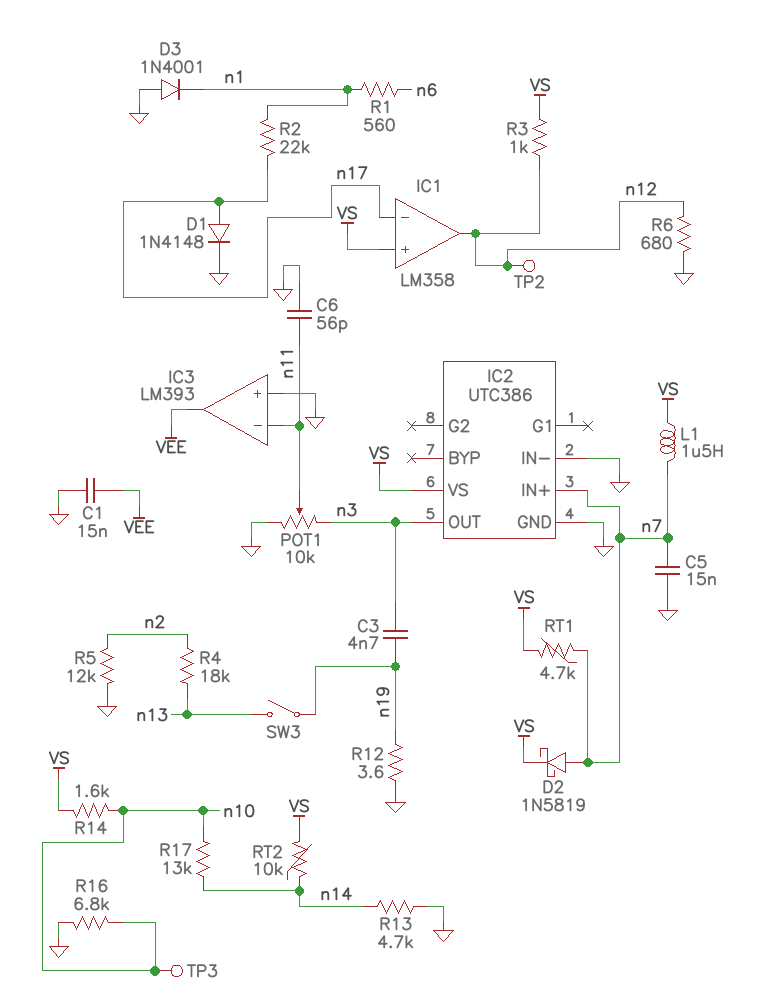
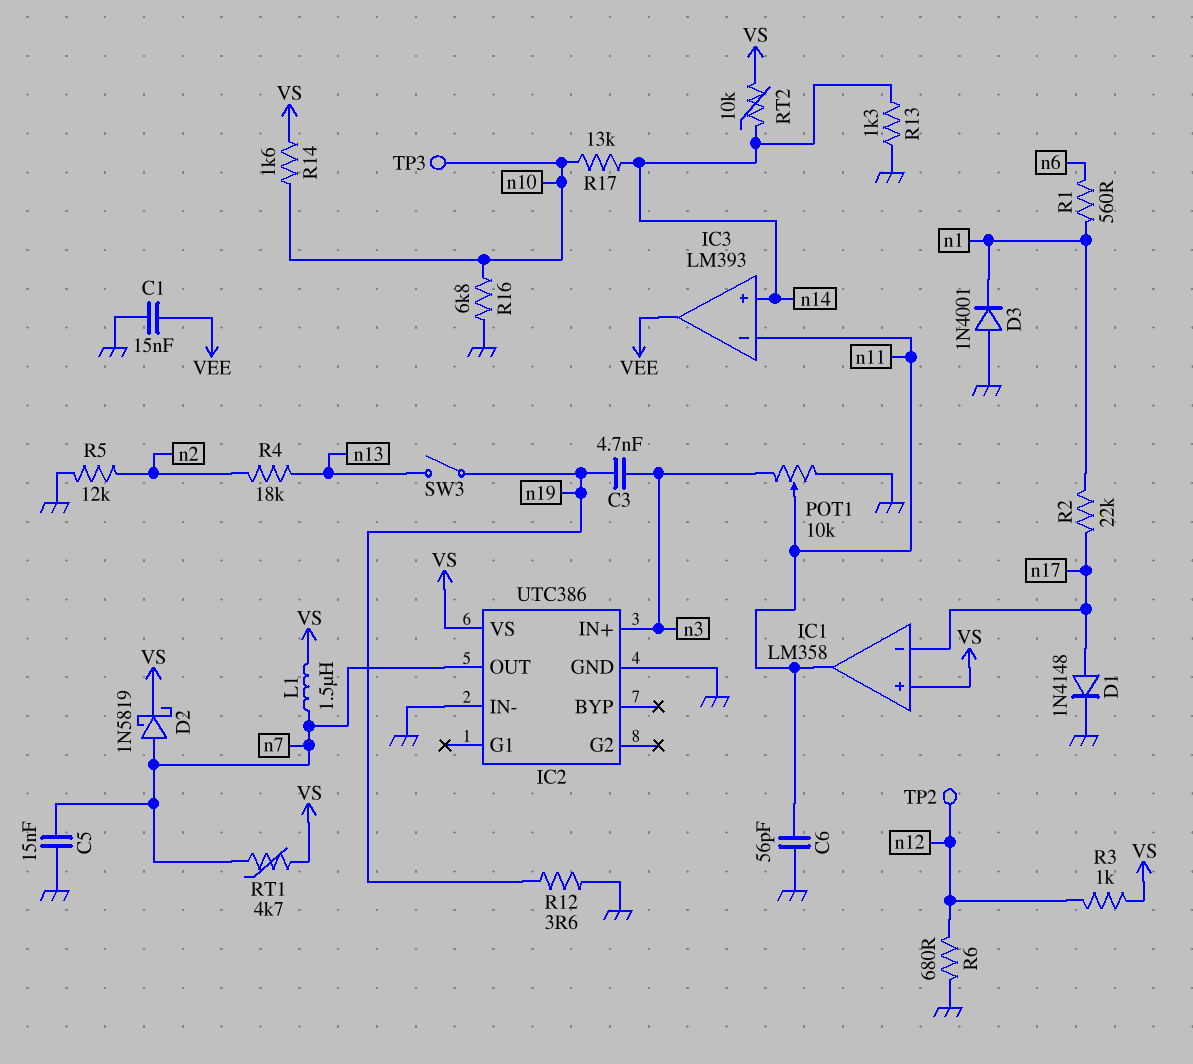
IC1 pin out: n12 -> n11
IC2 pin IN+: n7 -> n3
IC2 pin OUT: n3 -> n7
IC3 pin in+: GND -> n14
R13: 4.7k (GND, n14) -> 1.3k (GND, n14)

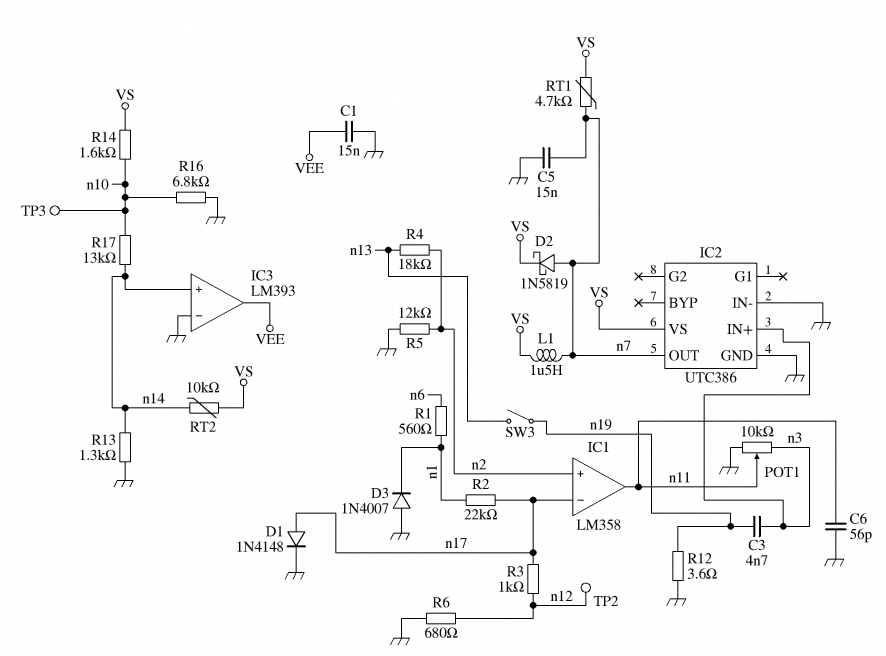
D3: diode 1N4001 (A GND, K n1) -> diode 1N4007 (A GND, K n1)
IC1 pin in+: VS -> n2
IC3 pin in-: n11 -> GND
R3: 1k (VS, n12) -> 1k (n12, n17)

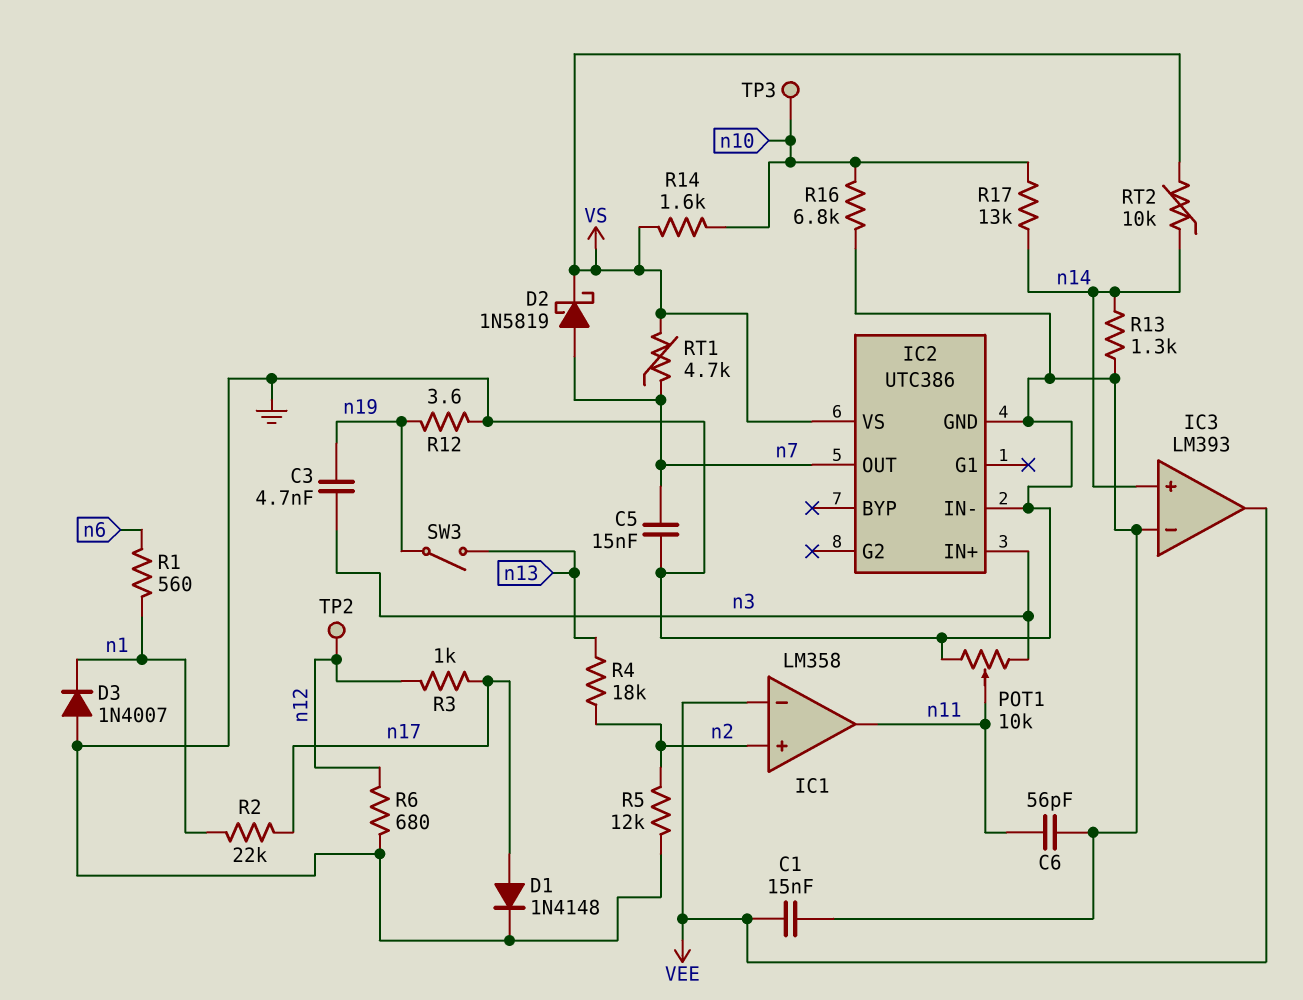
IC1 pin in-: n17 -> VEE
L1: 1.5uH (VS, n7) -> none

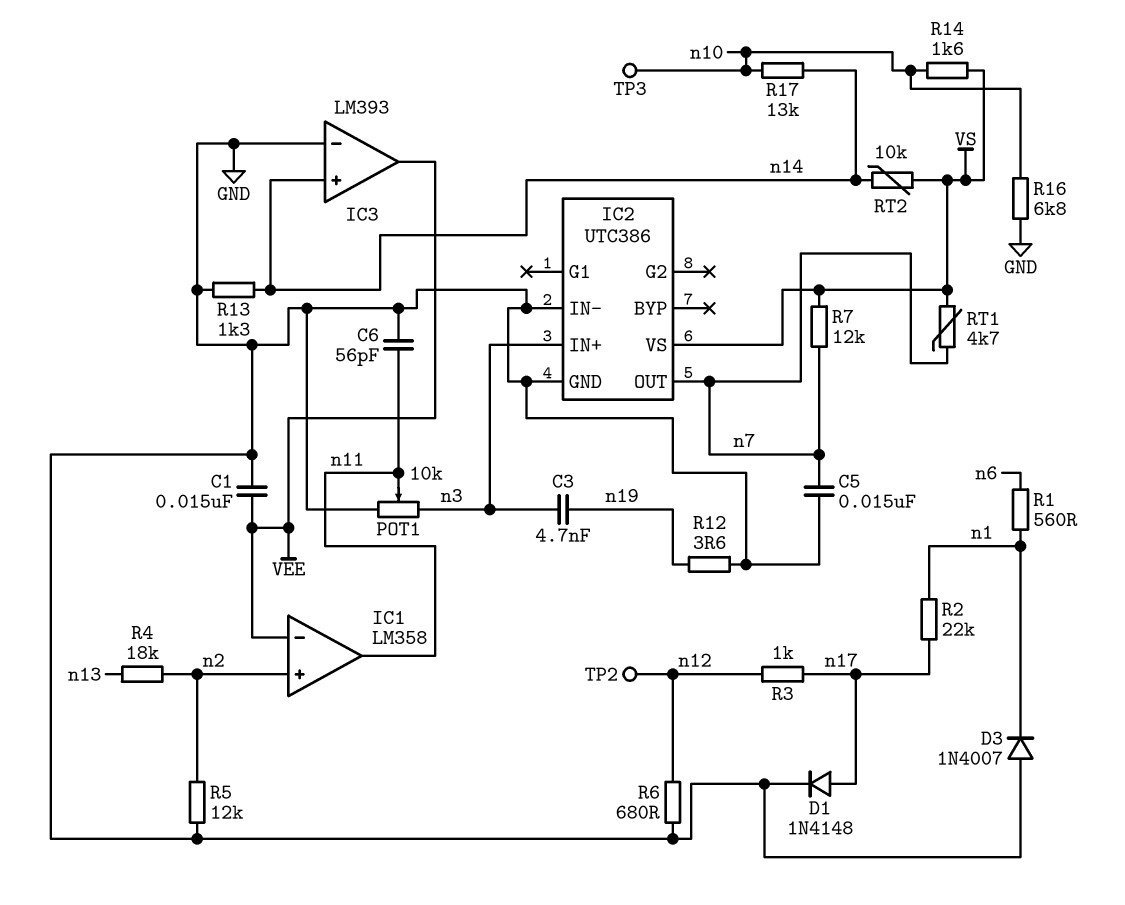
D2: schottky 1N5819 (A n7, K VS) -> none
R7: none -> 12k (VS, n7)
SW3: switch (n13, n19) -> none

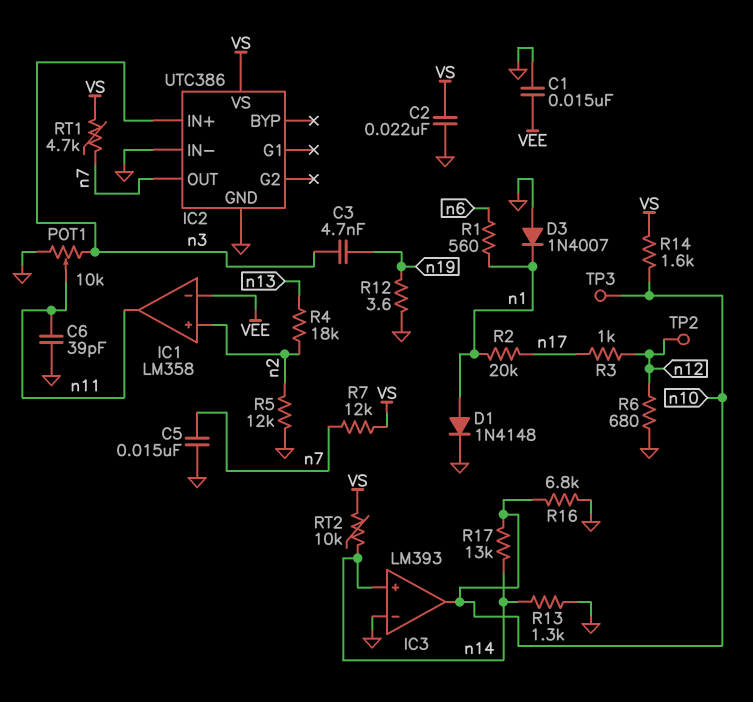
C2: none -> 22nF (GND, VS)
C6: 56pF (GND, n11) -> 39pF (GND, n11)
D1: diode 1N4148 (A n17, K GND) -> diode 1N4148 (A n1, K GND)
IC3 pin out: VEE -> n10
R2: 22k (n1, n17) -> 20k (n1, n17)

